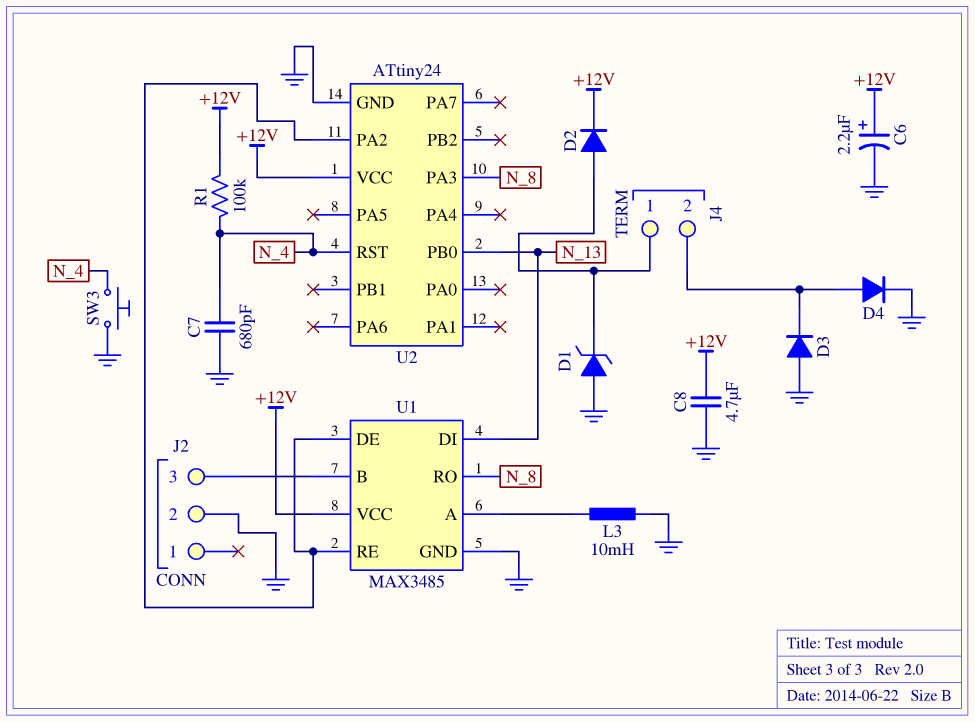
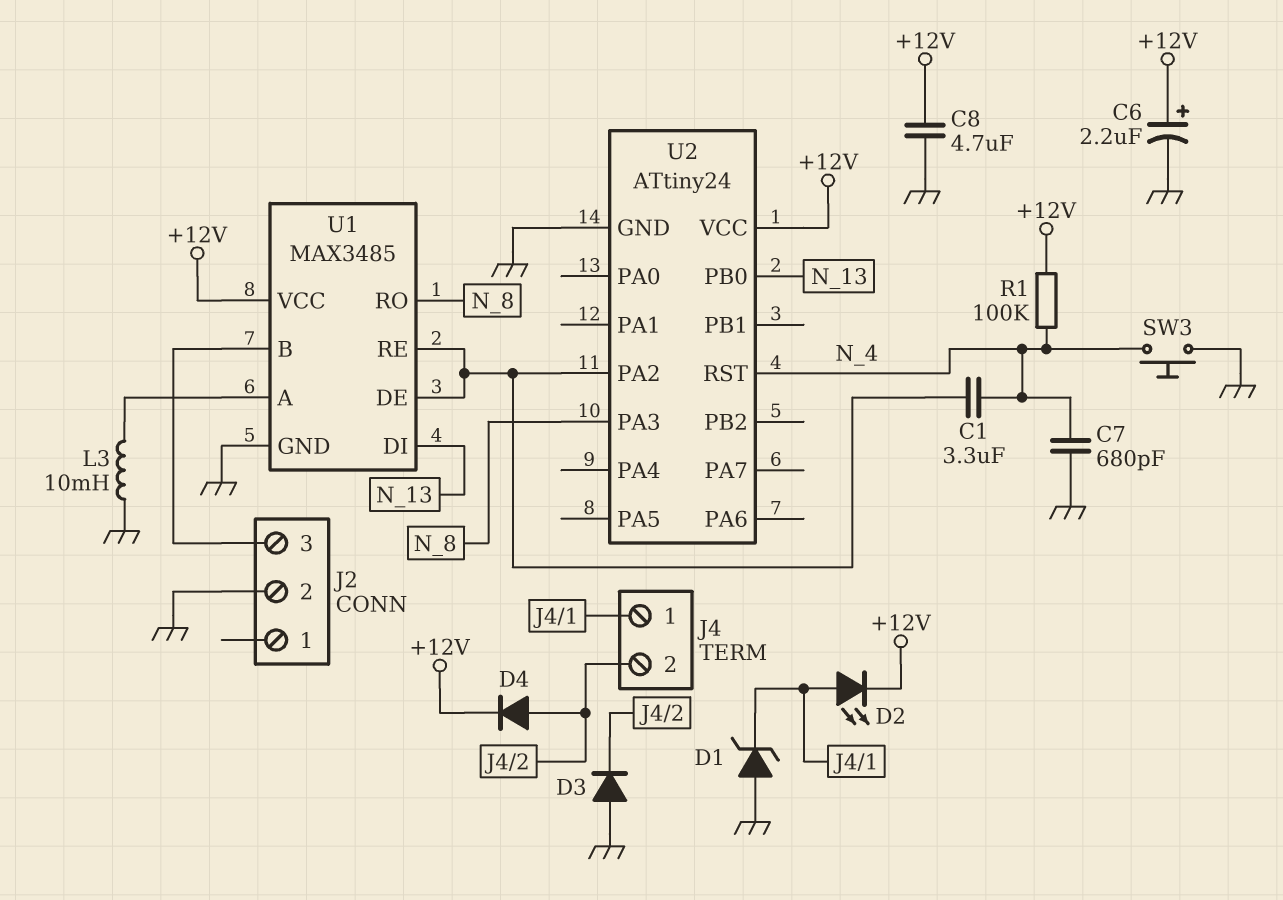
C1: none -> 3.3uF (N_4, U1/DE)
D2: diode (A J4/1, K +12V) -> LED (A J4/1, K +12V)
D4: diode (A J4/2, K GND) -> diode (A J4/2, K +12V)

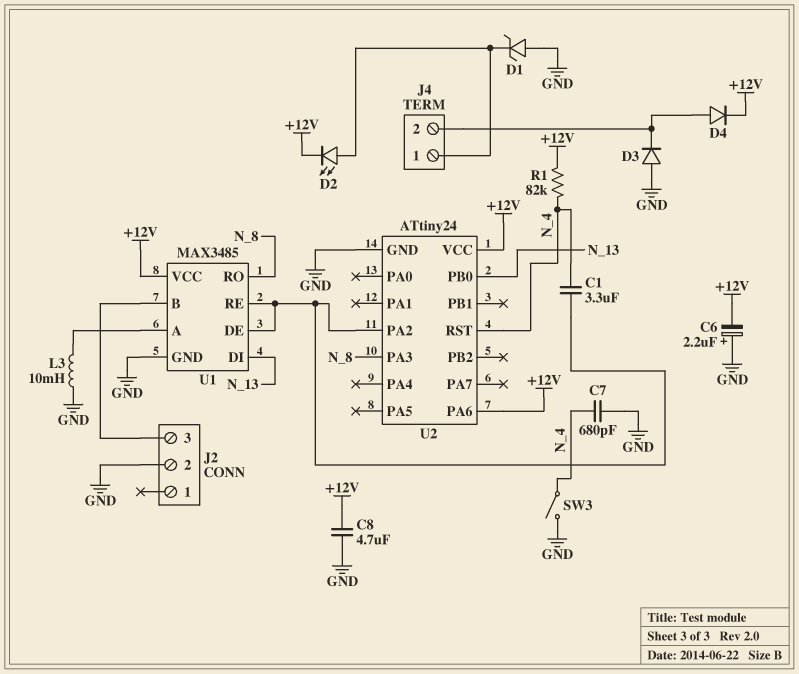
C6: 2.2uF (plus +12V, minus GND) -> 2.2uF (plus GND, minus +12V)
R1: 100k (+12V, N_4) -> 82k (+12V, N_4)
SW3: button (GND, N_4) -> switch (GND, N_4)
U2 pin PA6: none -> +12V

